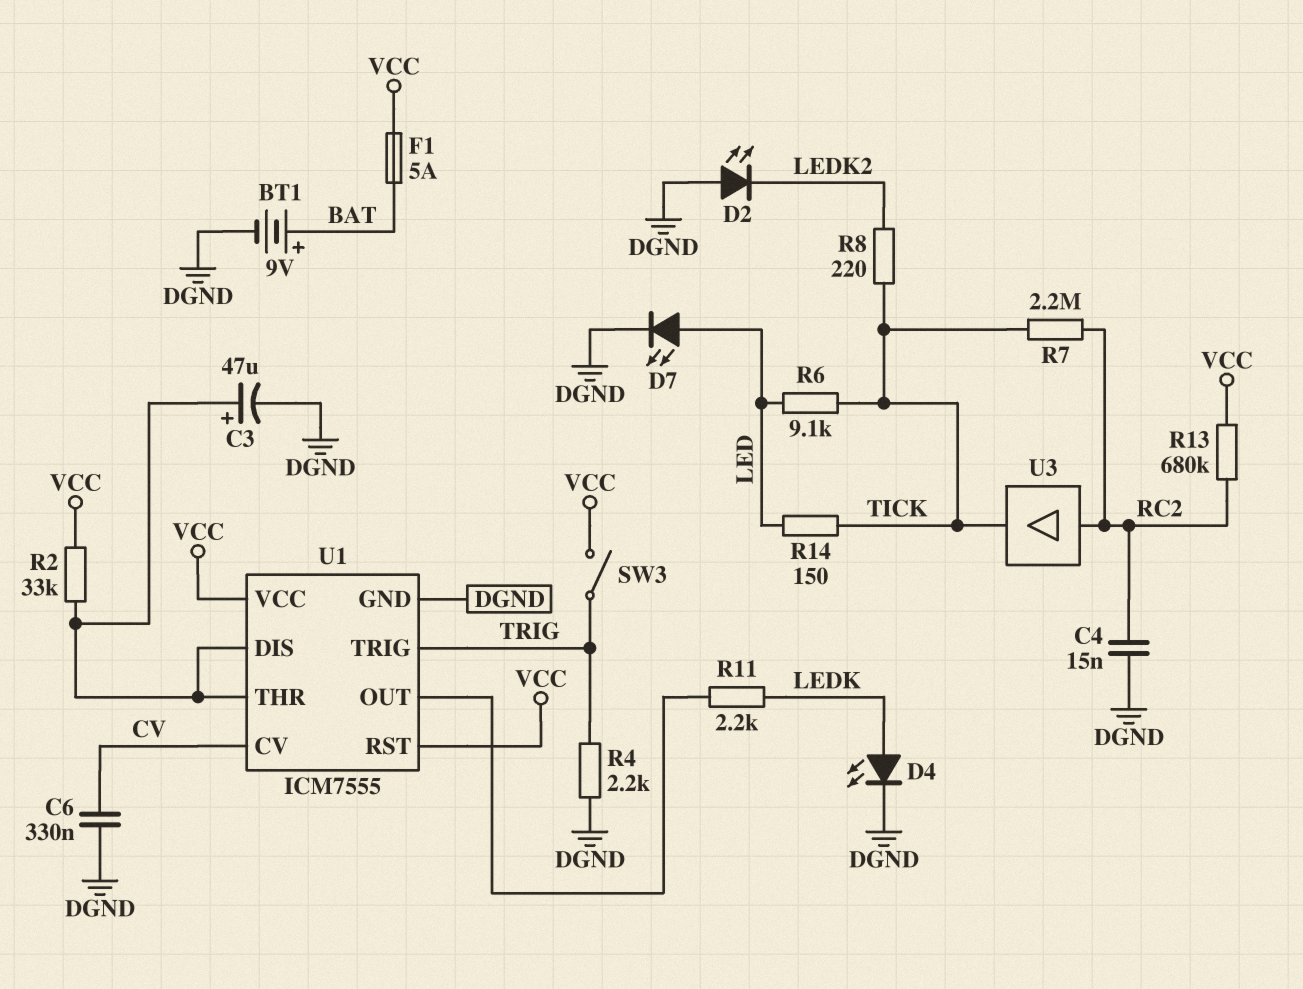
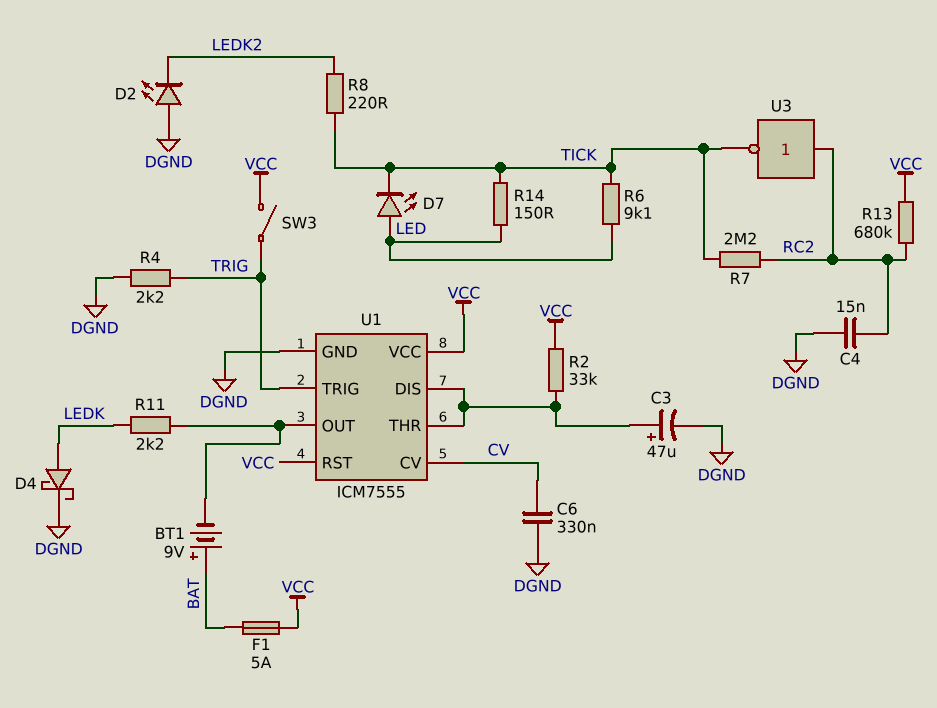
BT1: 9V (plus BAT, minus DGND) -> 9V (plus BAT, minus U1/OUT)
D4: LED (A LEDK, K DGND) -> schottky (A LEDK, K DGND)
D7: LED (A LED, K DGND) -> LED (A LED, K TICK)
U3: buffer (in RC2, out TICK) -> NOT (in RC2, out TICK)

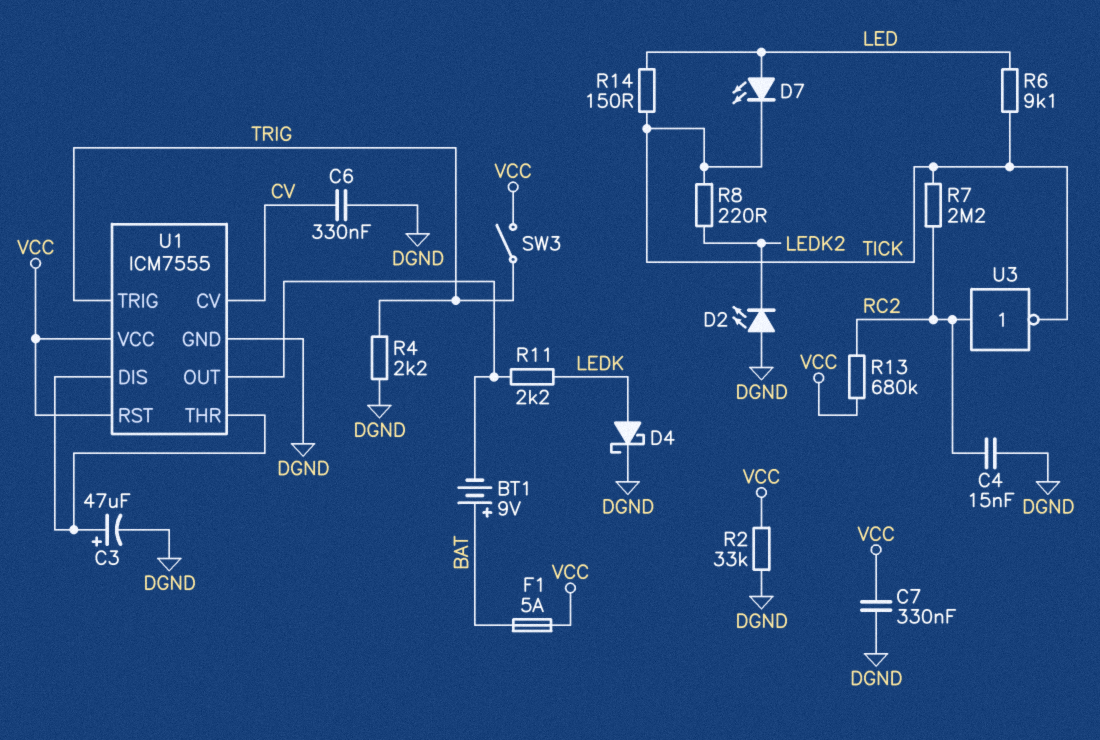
C7: none -> 330nF (DGND, VCC)
R2: 33k (U1/DIS, VCC) -> 33k (DGND, VCC)

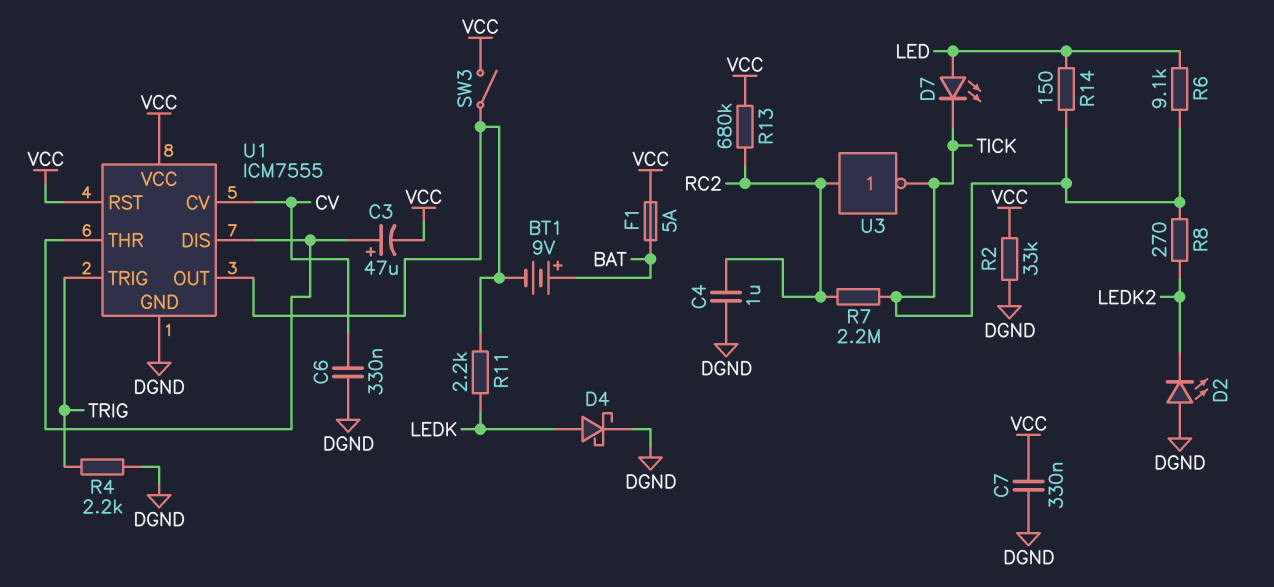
C3: 47uF (plus U1/DIS, minus DGND) -> 47uF (plus U1/DIS, minus VCC)
C4: 15nF (DGND, RC2) -> 1uF (DGND, RC2)
R8: 220 (LEDK2, TICK) -> 270 (LEDK2, TICK)
SW3: switch (TRIG, VCC) -> switch (U1/OUT, VCC)

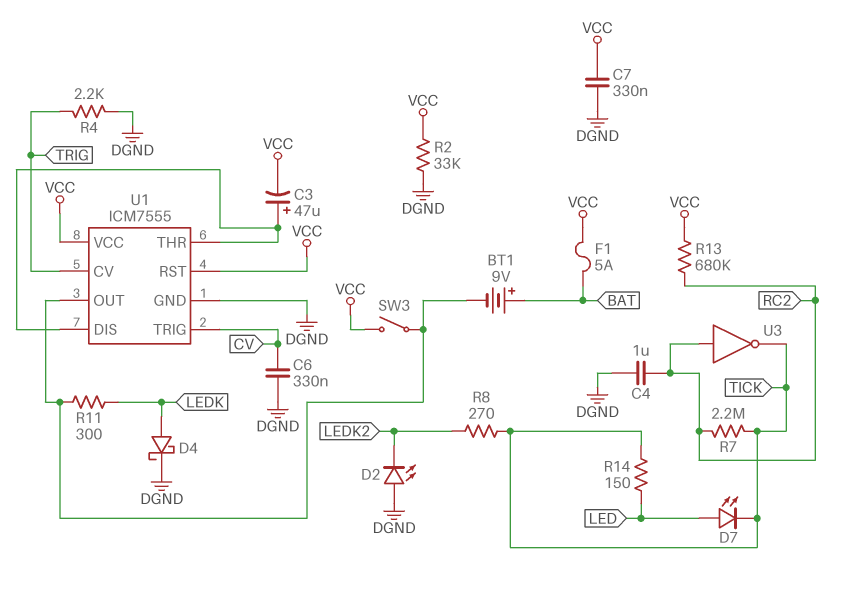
R6: 9.1k (LED, TICK) -> none
R11: 2.2k (LEDK, U1/OUT) -> 300 (LEDK, U1/OUT)
U1 pin CV: CV -> TRIG
U1 pin TRIG: TRIG -> CV

